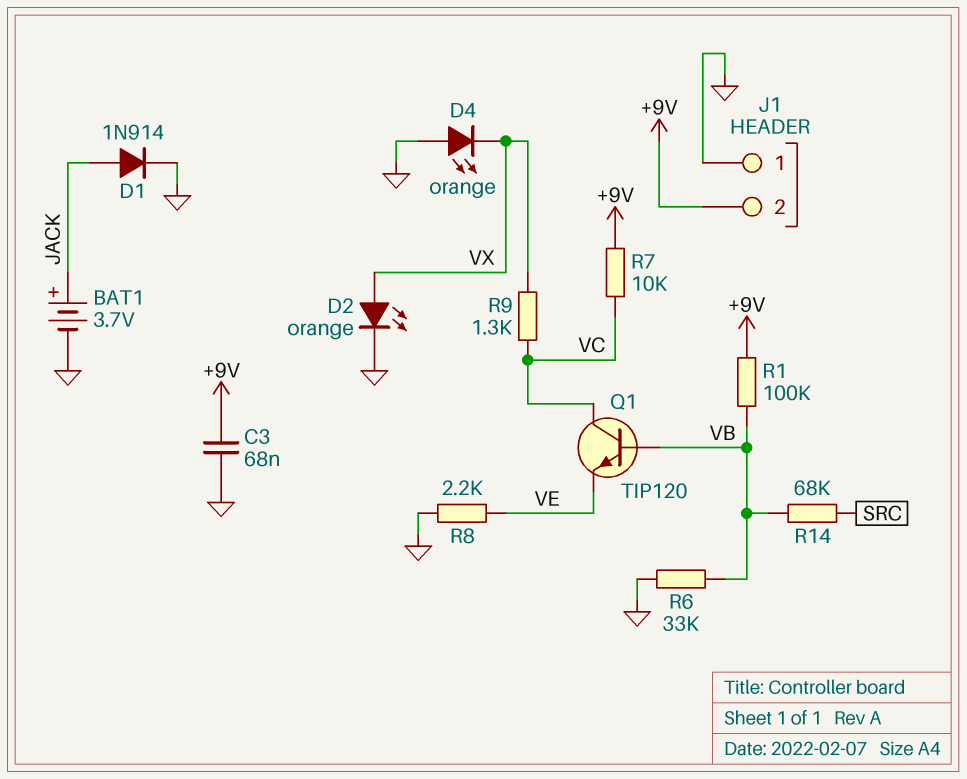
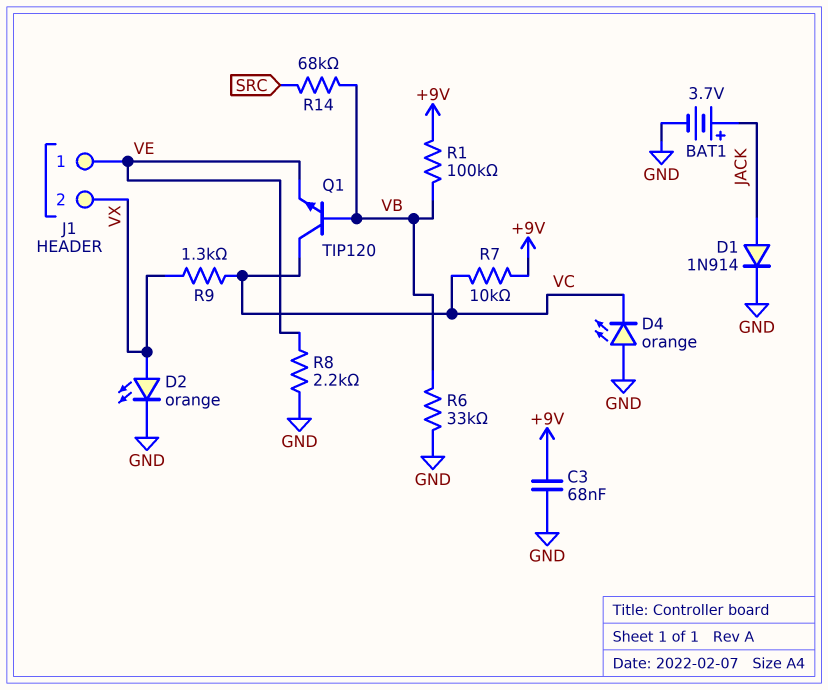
D4: LED orange (A GND, K VX) -> LED orange (A GND, K VC)
J1 pin 1: GND -> VE
J1 pin 2: +9V -> VX

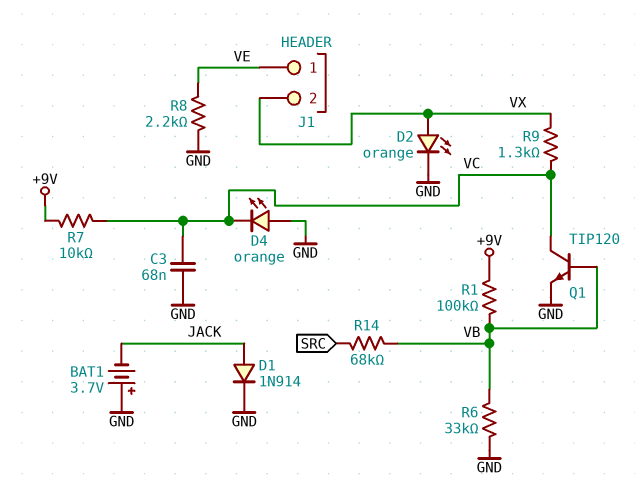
BAT1: 3.7V (plus JACK, minus GND) -> 3.7V (plus GND, minus JACK)
C3: 68nF (+9V, GND) -> 68nF (GND, VC)
Q1: NPN TIP120 (B VB, C VC, E VE) -> NPN TIP120 (B VB, C VC, E GND)

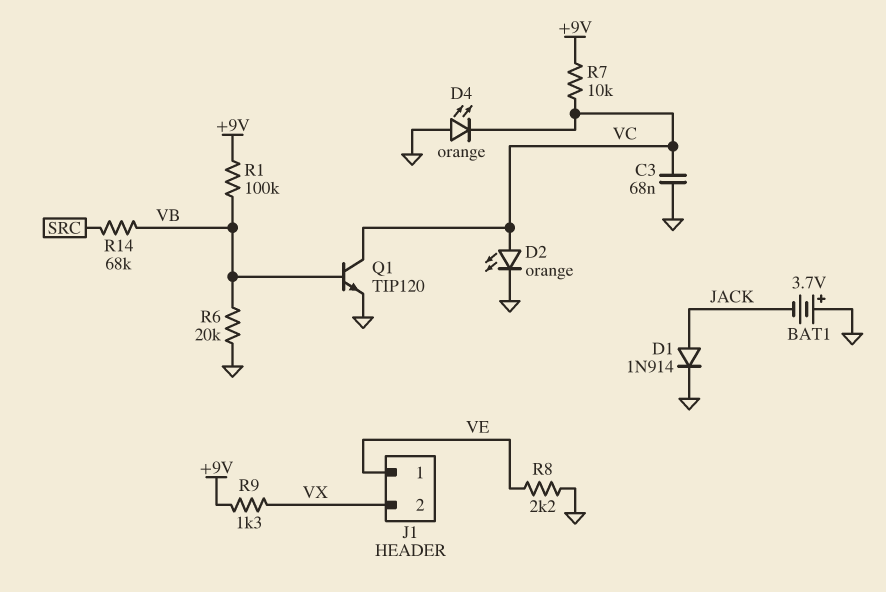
D2: LED orange (A VX, K GND) -> LED orange (A VC, K GND)
R6: 33k (GND, VB) -> 20k (GND, VB)
R9: 1.3k (VC, VX) -> 1.3k (+9V, VX)

